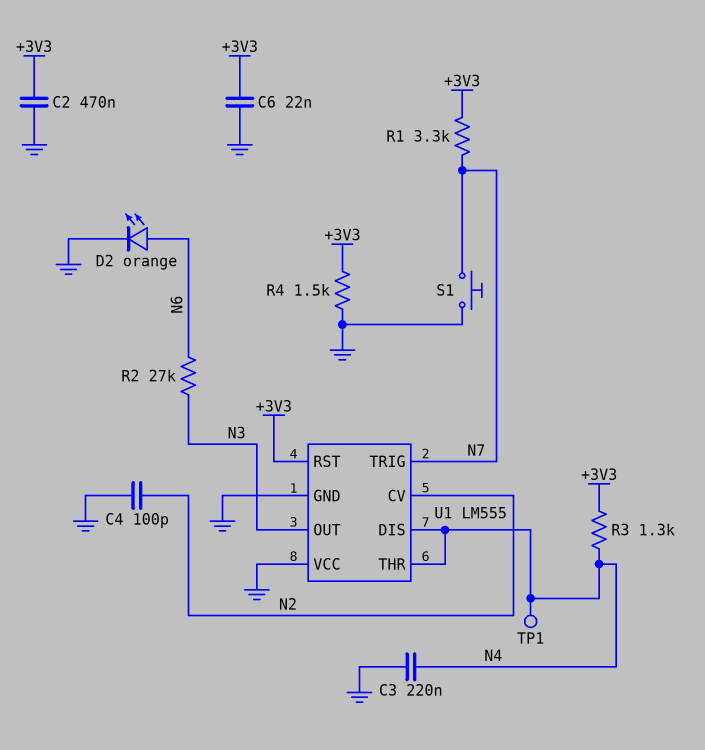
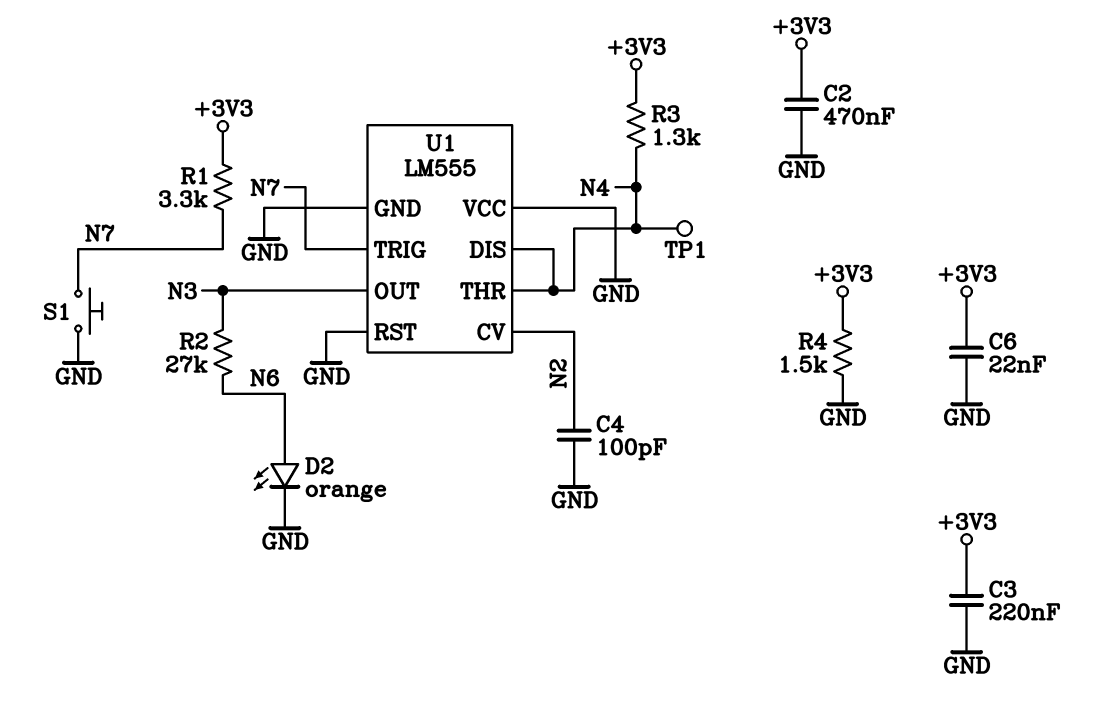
C3: 220nF (GND, N4) -> 220nF (+3V3, GND)
U1 pin RST: +3V3 -> GND

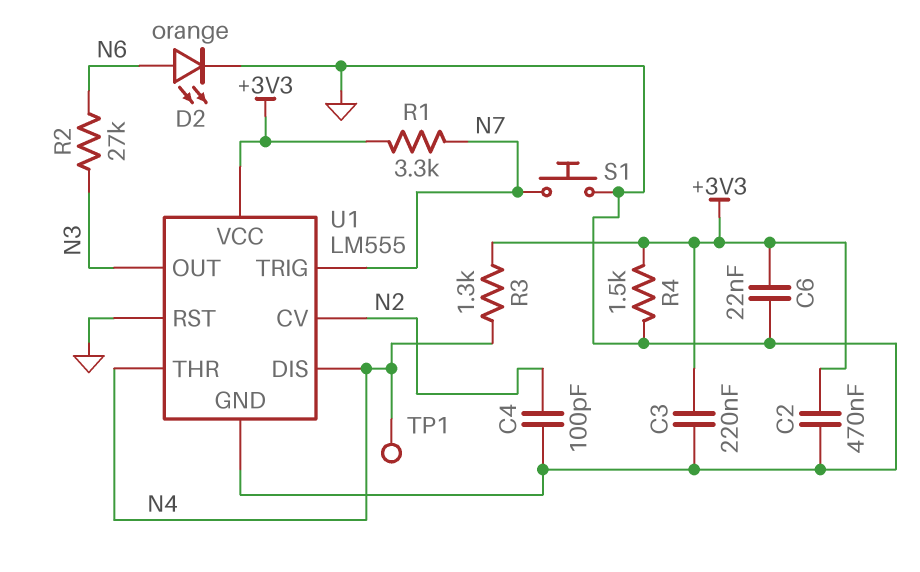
U1 pin VCC: GND -> +3V3

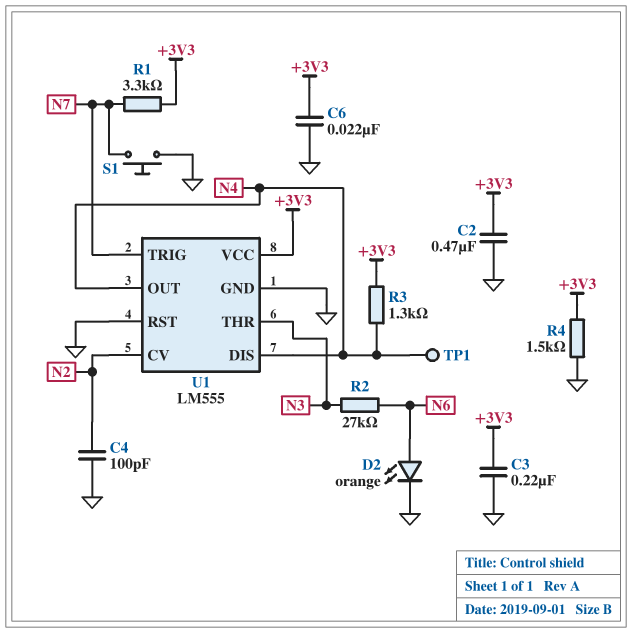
U1 pin OUT: N3 -> N4
U1 pin THR: N4 -> N3

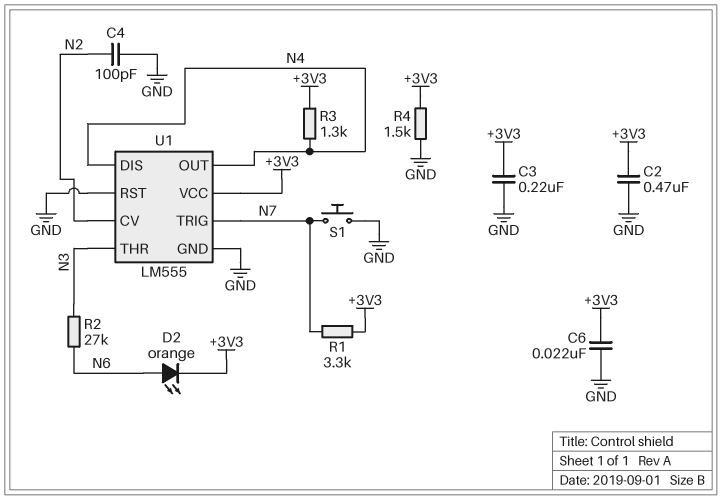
D2: LED orange (A N6, K GND) -> LED orange (A N6, K +3V3)
TP1: test point (N4) -> none

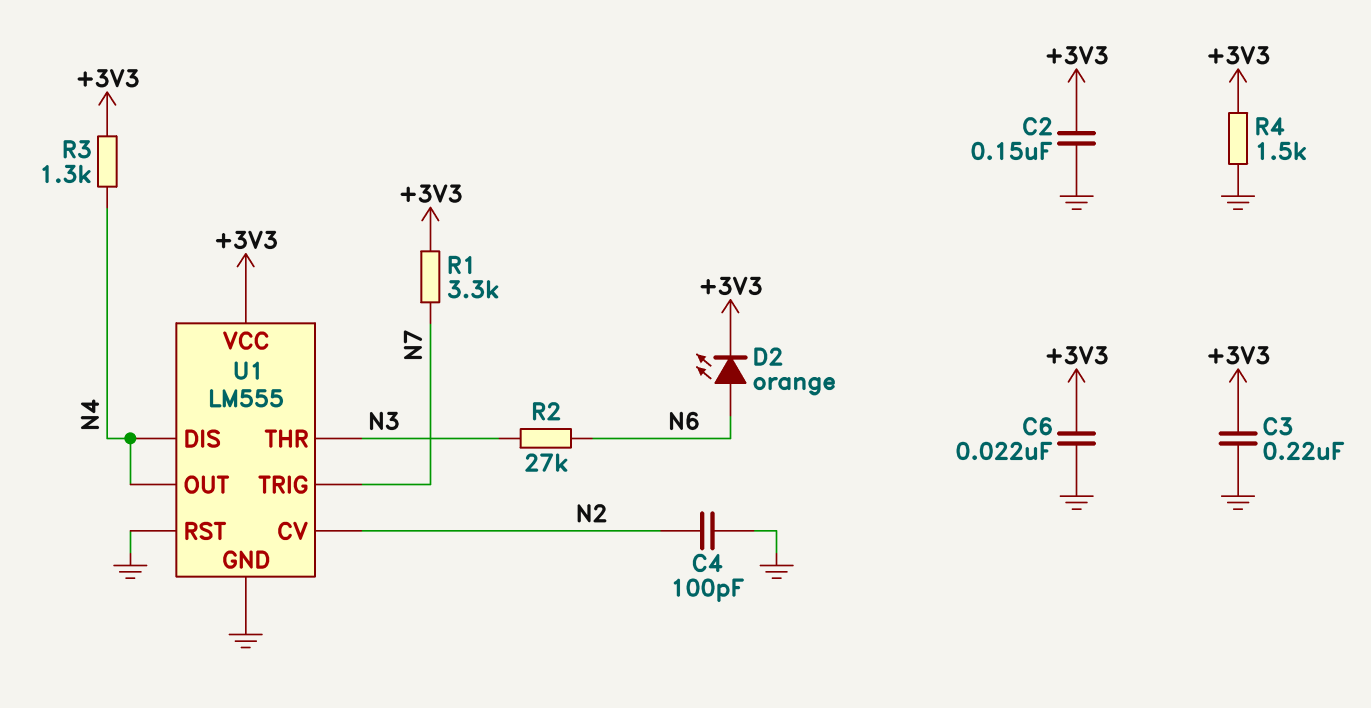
C2: 470nF (+3V3, GND) -> 150nF (+3V3, GND)
S1: button (GND, N7) -> none

